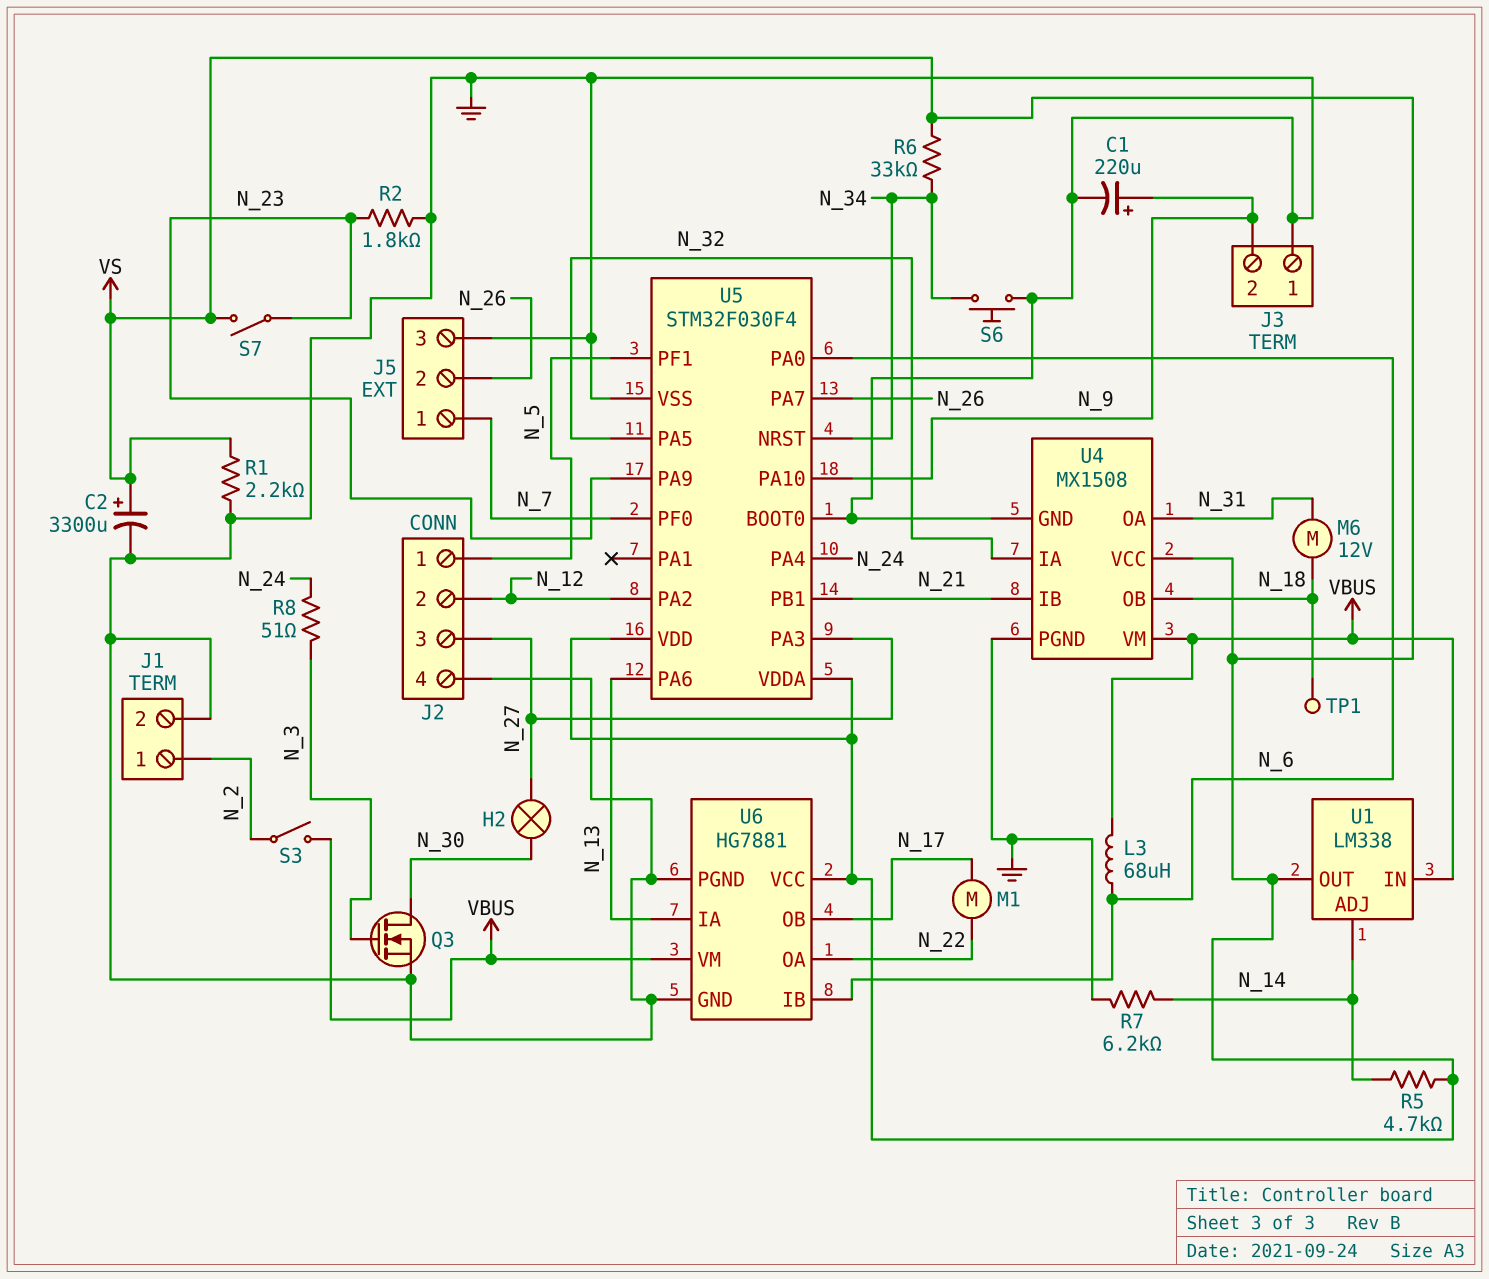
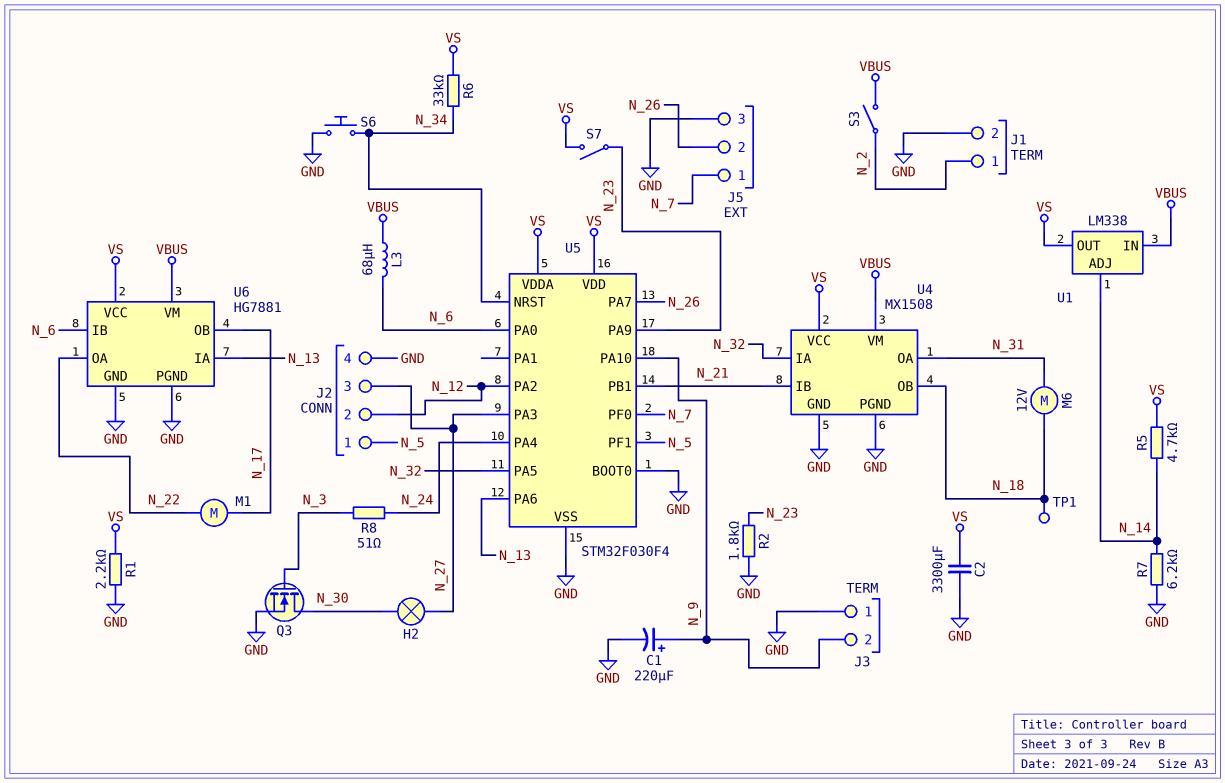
C2: 3300uF (plus VS, minus GND) -> 3300uF (GND, VS)

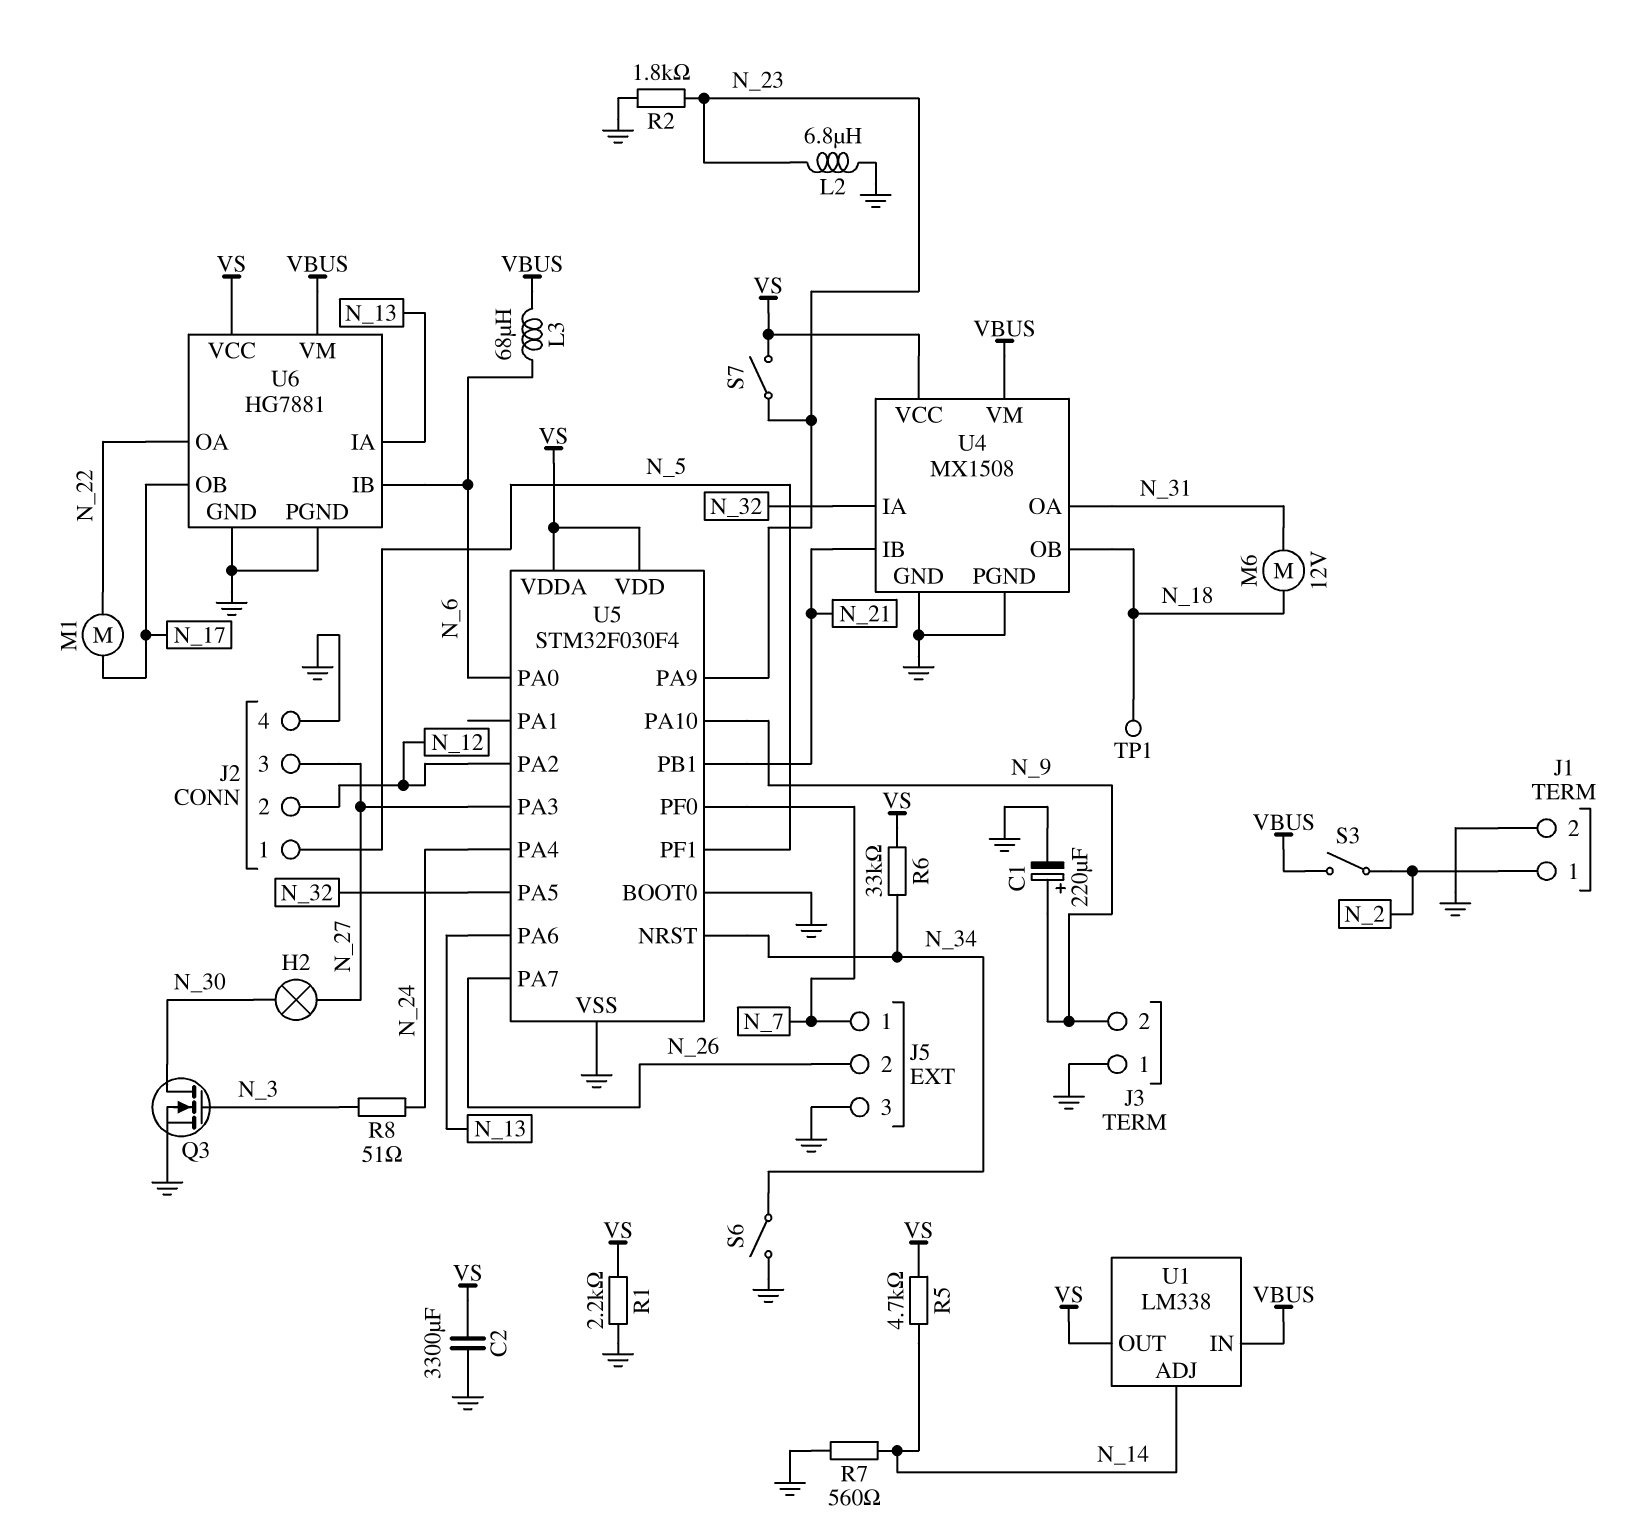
L2: none -> 6.8uH (GND, N_23)
R7: 6.2k (GND, N_14) -> 560 (GND, N_14)
S6: button (GND, N_34) -> switch (GND, N_34)

